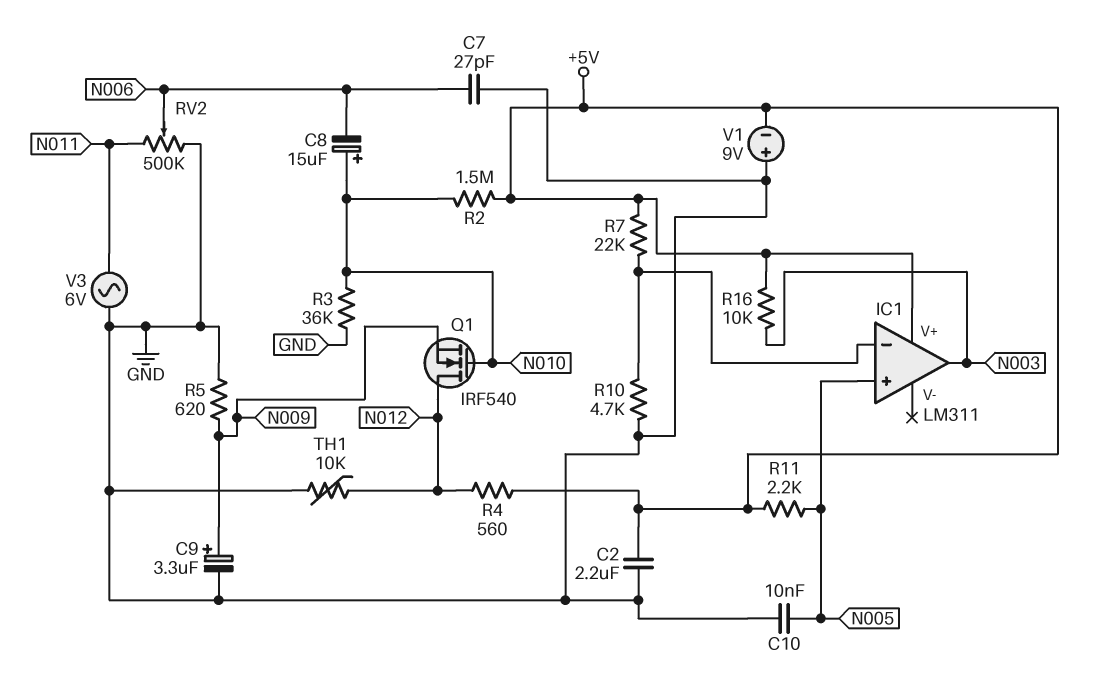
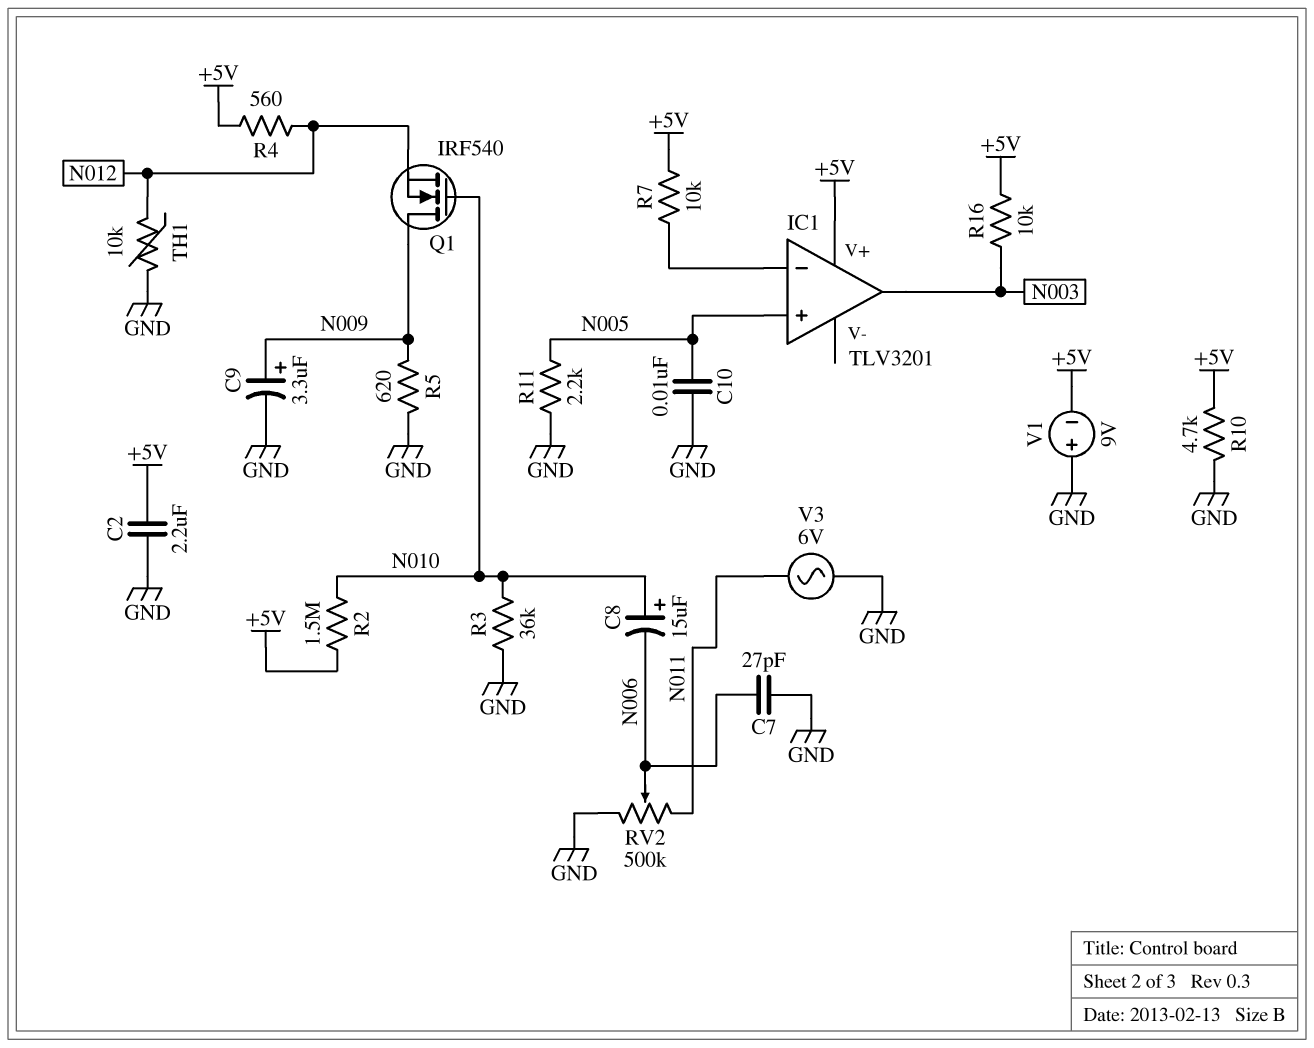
IC1: LM311 -> TLV3201
Q1: NMOS IRF540 (G N010, D N012, S N009) -> NMOS IRF540 (G N010, D N009, S N012)
R7: 22k (+5V, IC1/in-) -> 10k (+5V, IC1/in-)
R10: 4.7k (GND, IC1/in-) -> 4.7k (+5V, GND)
R11: 2.2k (+5V, N005) -> 2.2k (GND, N005)

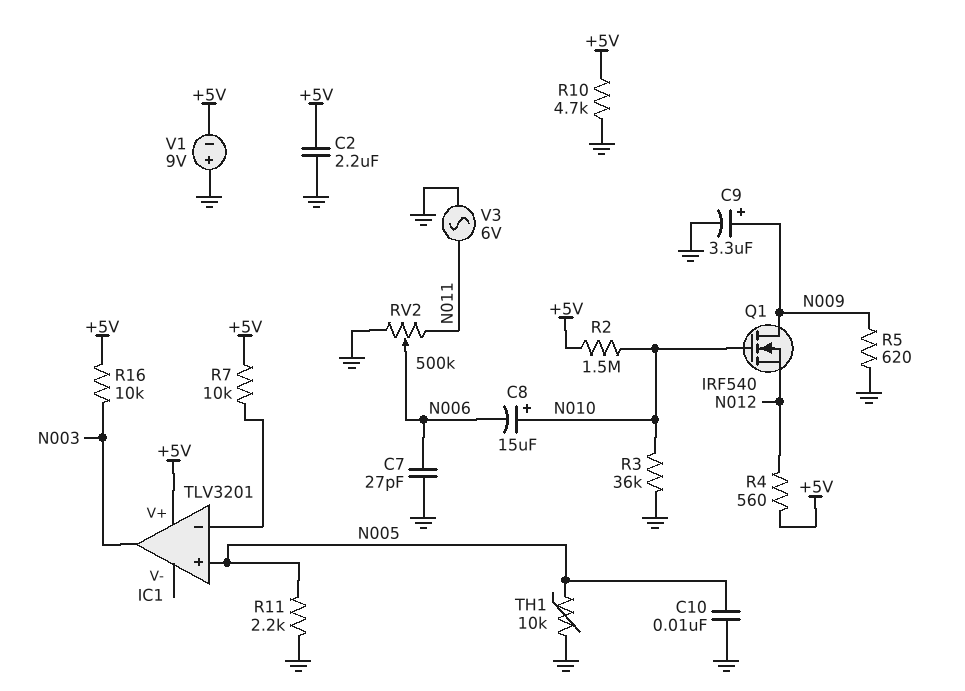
TH1: 10k (GND, N012) -> 10k (GND, N005)

